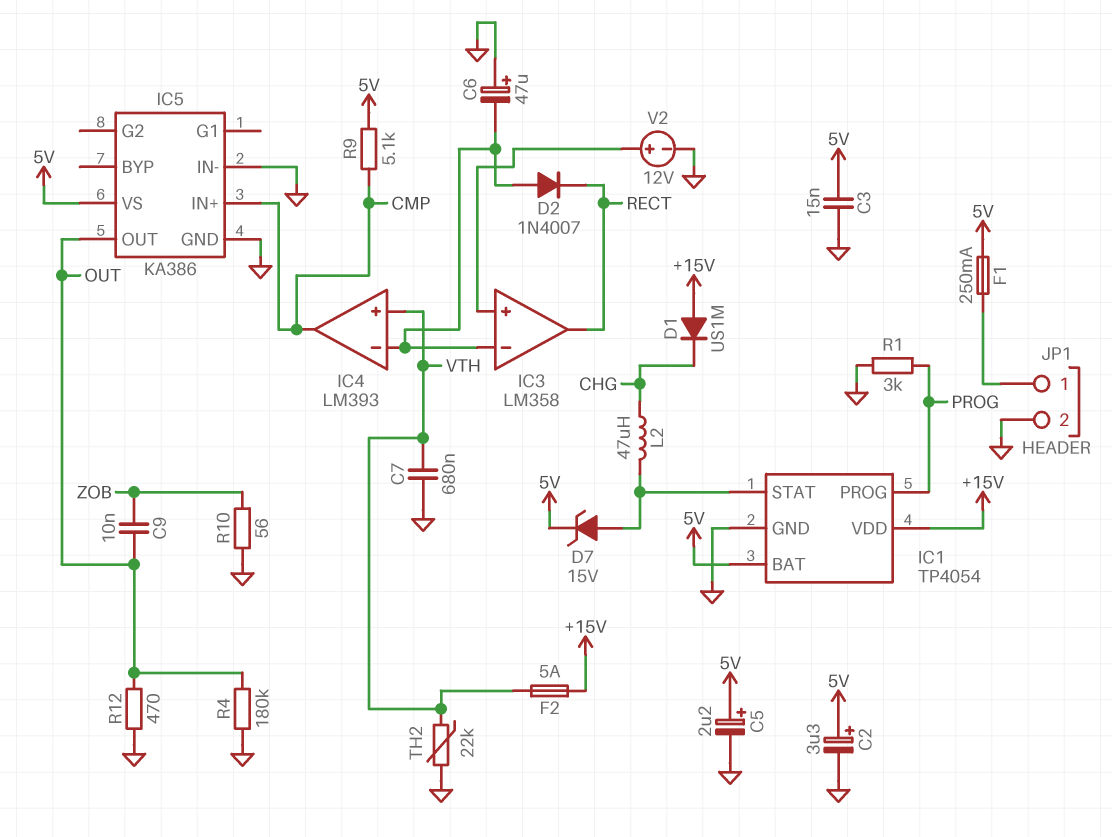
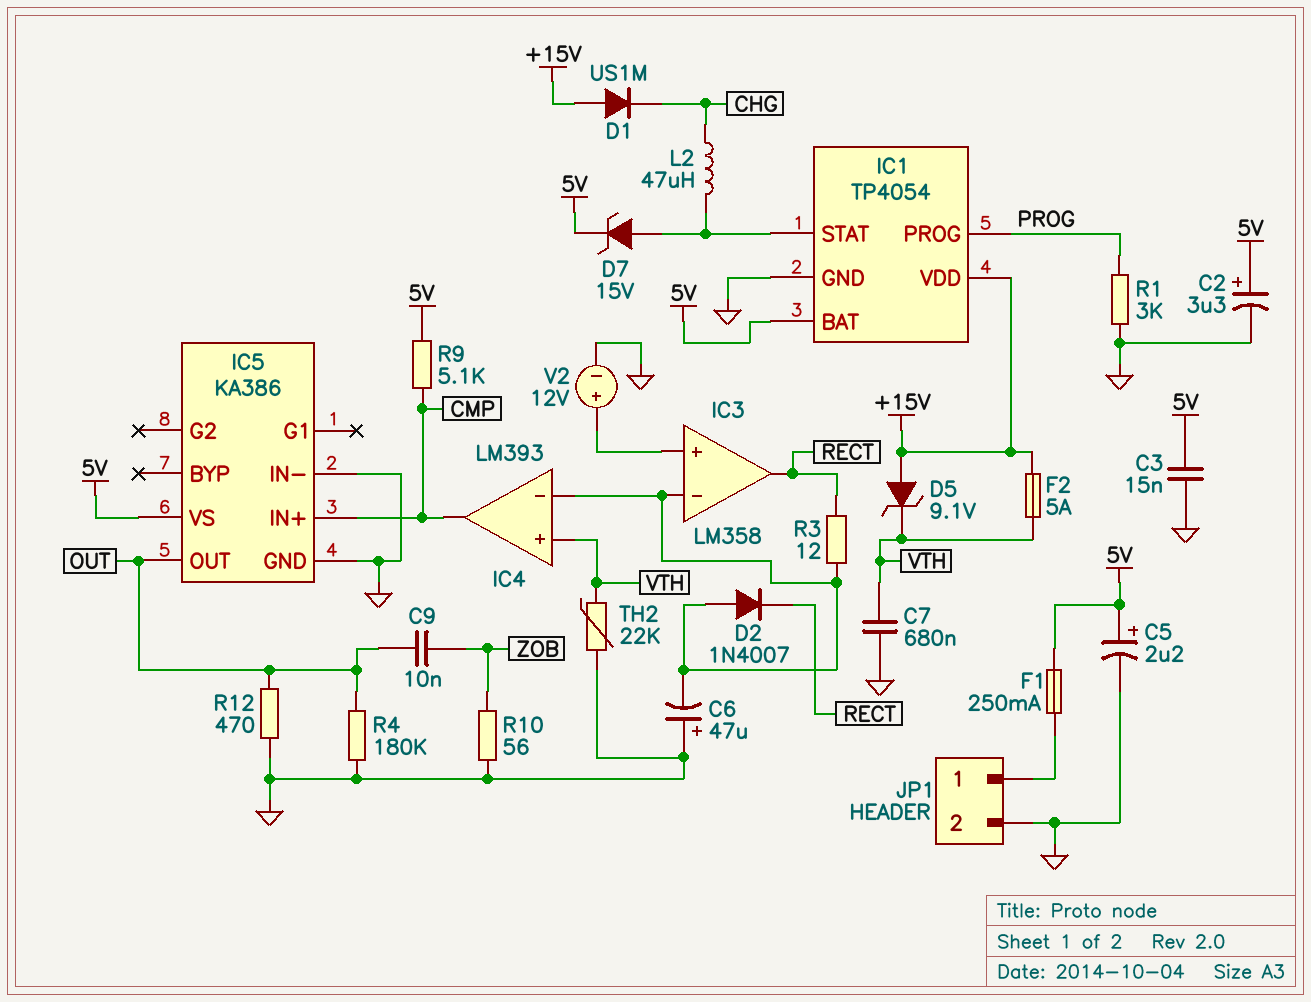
D5: none -> zener 9.1V (A +15V, K VTH)
R3: none -> 12 (IC3/in-, RECT)

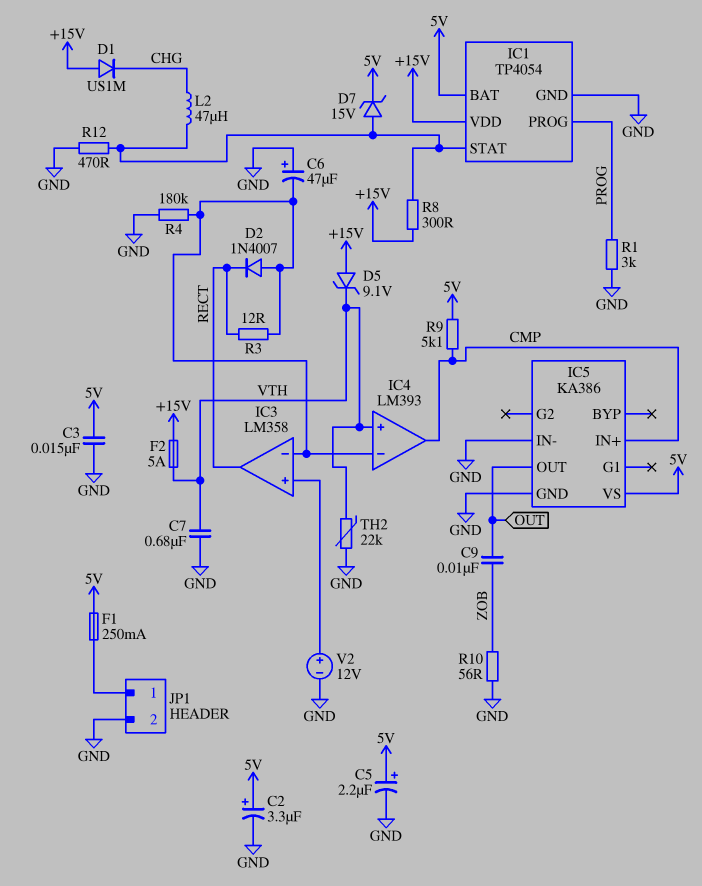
R4: 180k (GND, OUT) -> 180k (GND, IC3/in-)
R8: none -> 300 (+15V, IC1/STAT)
R12: 470 (GND, OUT) -> 470 (GND, IC1/STAT)

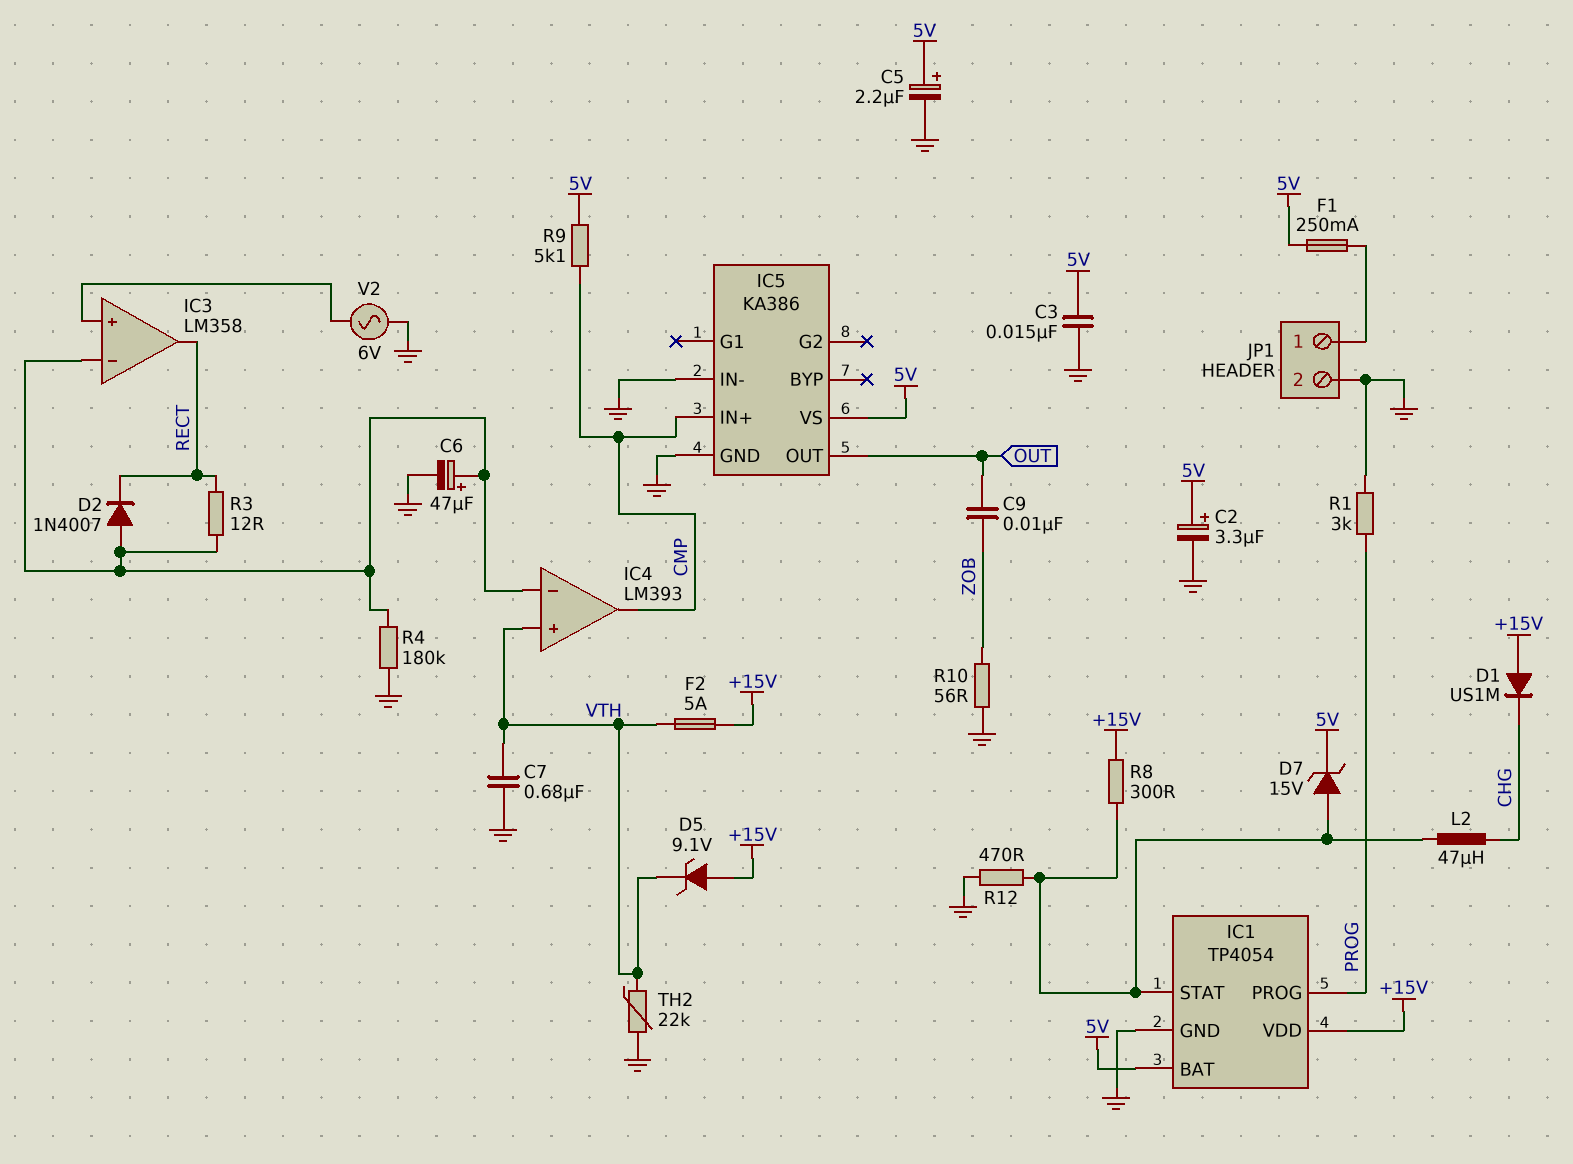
C6: 47uF (plus GND, minus IC3/in-) -> 47uF (plus IC3/in-, minus GND)
V2: 12V (plus IC3/in+, minus GND) -> AC 6V (GND, IC3/in+)

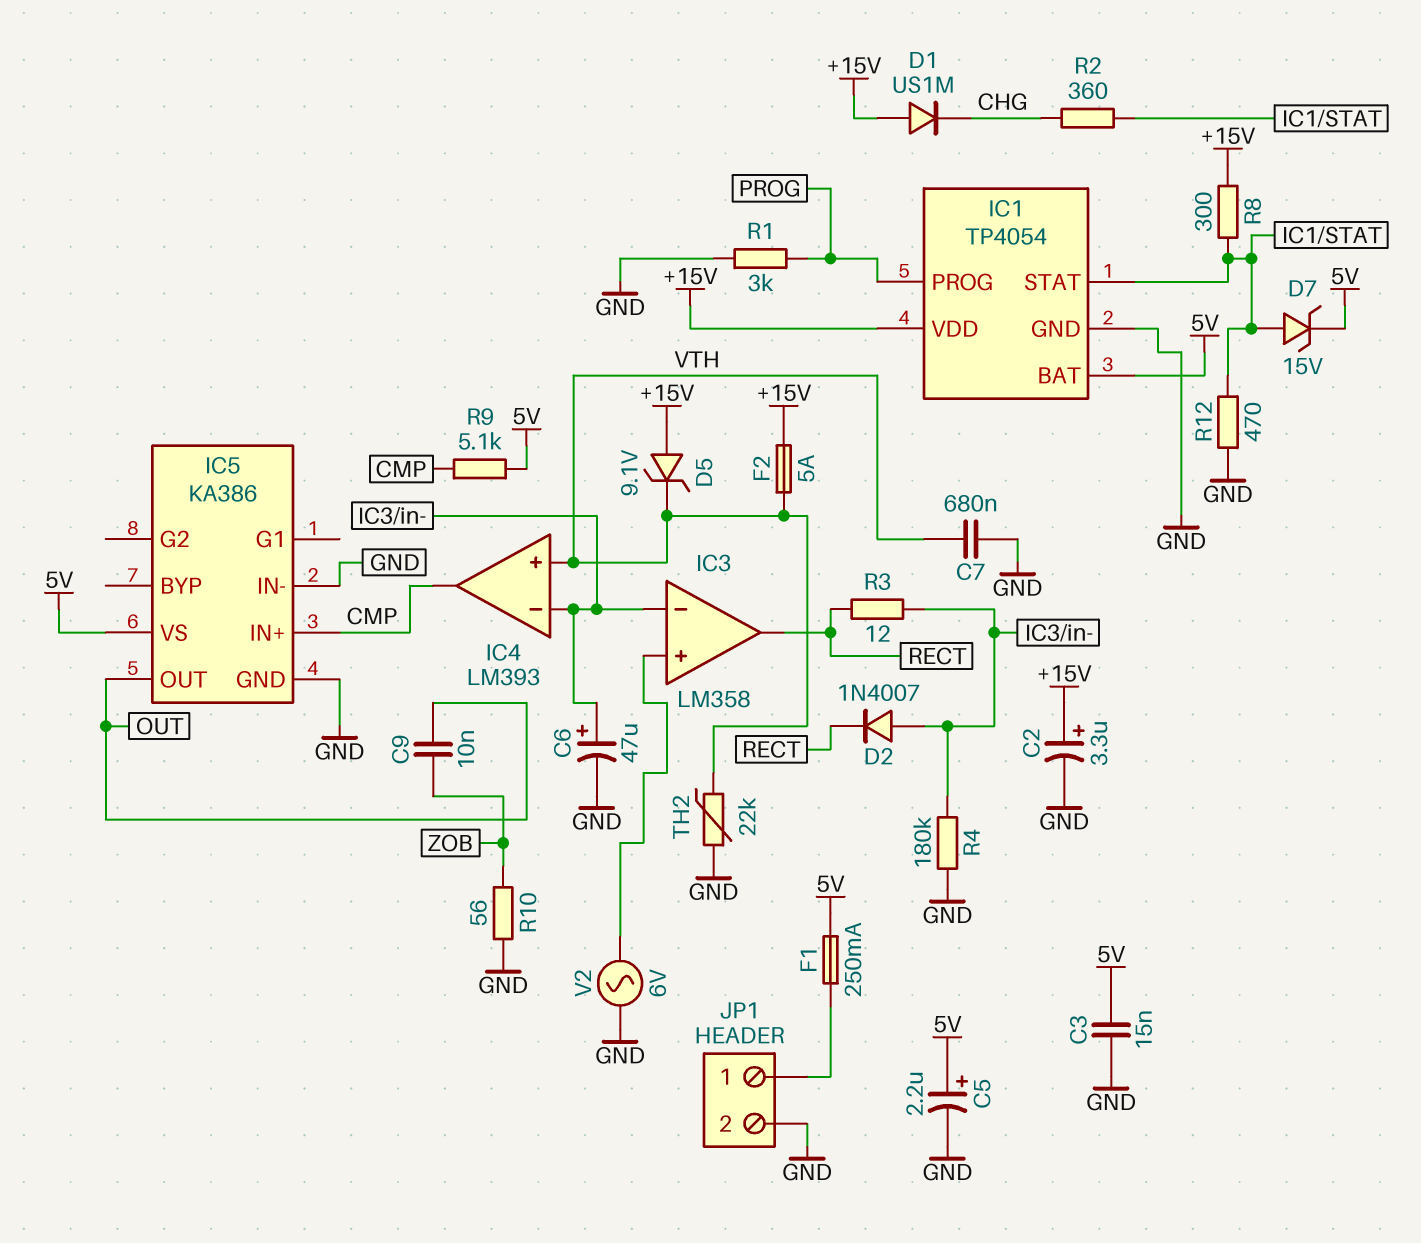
C2: 3.3uF (plus 5V, minus GND) -> 3.3uF (plus +15V, minus GND)
L2: 47uH (CHG, IC1/STAT) -> none
R2: none -> 360 (CHG, IC1/STAT)

